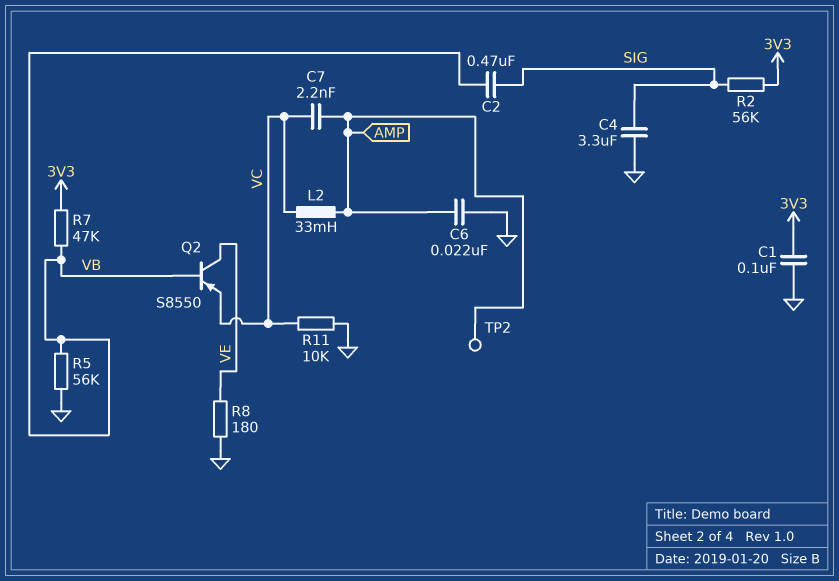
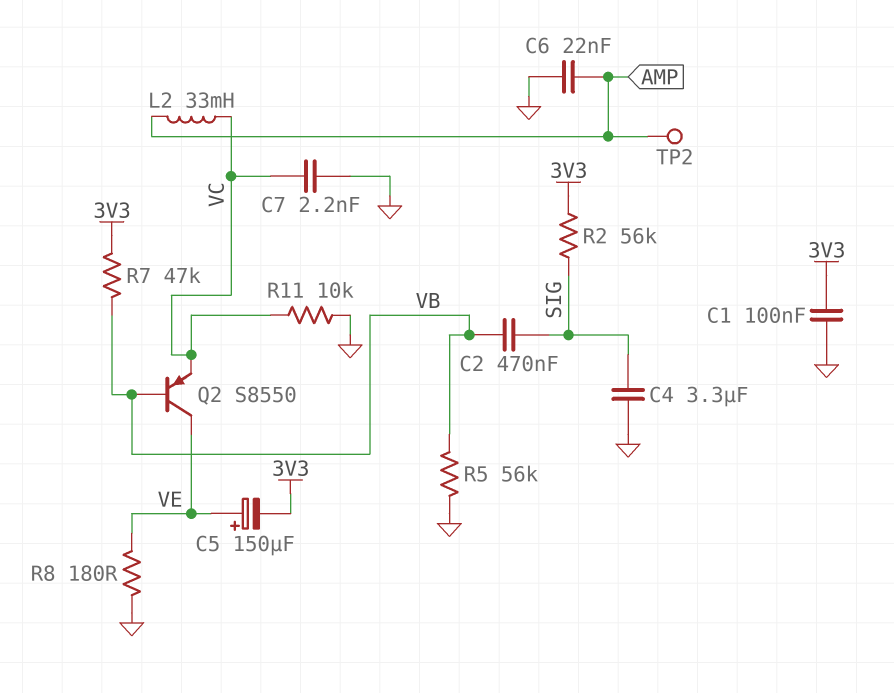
C5: none -> 150uF (plus VE, minus 3V3)
C7: 2.2nF (AMP, VC) -> 2.2nF (GND, VC)

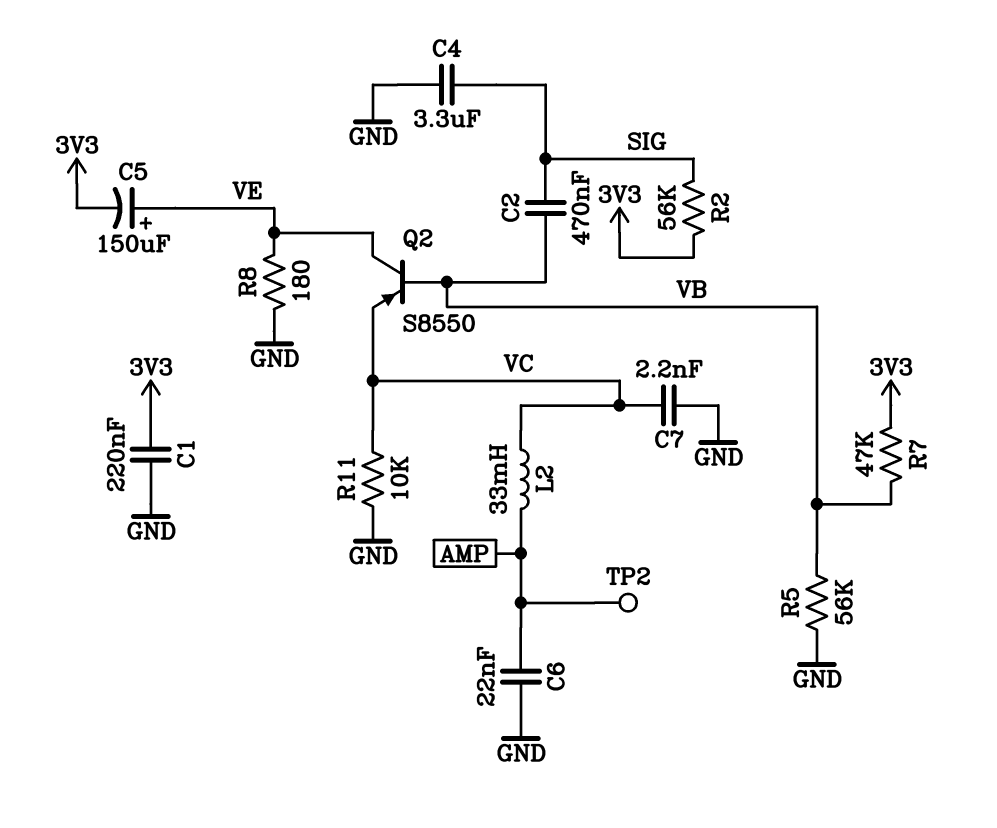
C1: 100nF (3V3, GND) -> 220nF (3V3, GND)

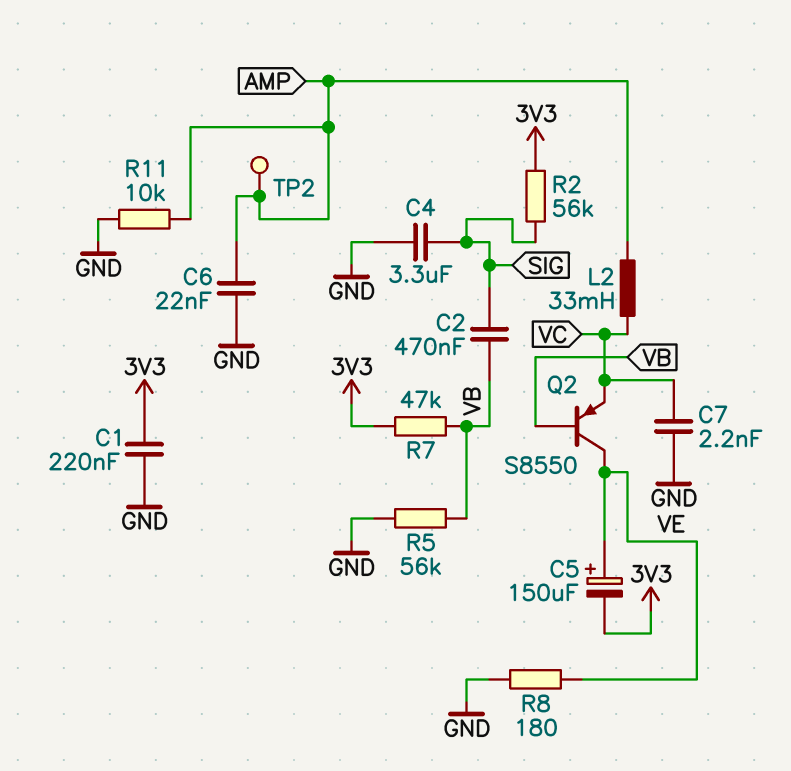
R11: 10k (GND, VC) -> 10k (AMP, GND)

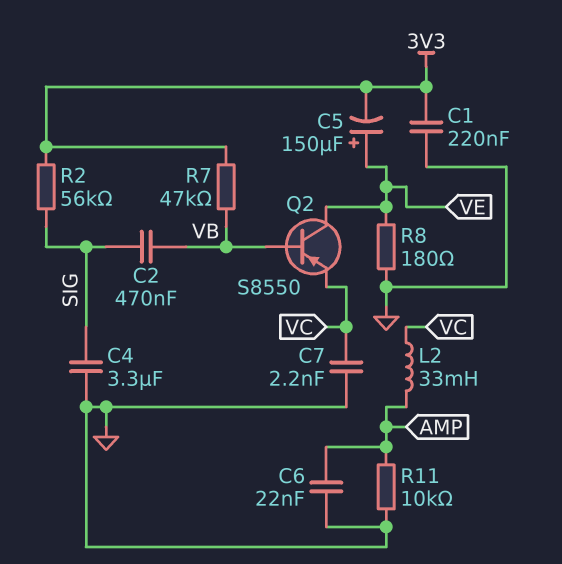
R5: 56k (GND, VB) -> none
TP2: test point (AMP) -> none

